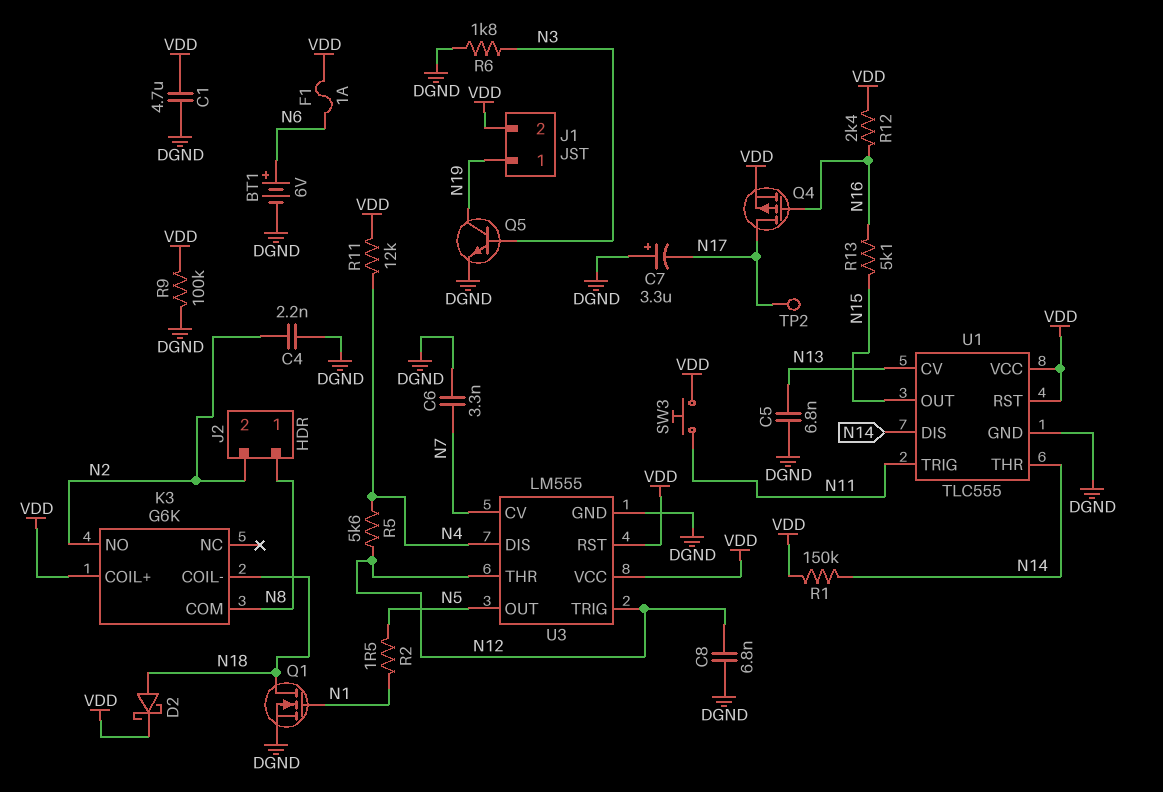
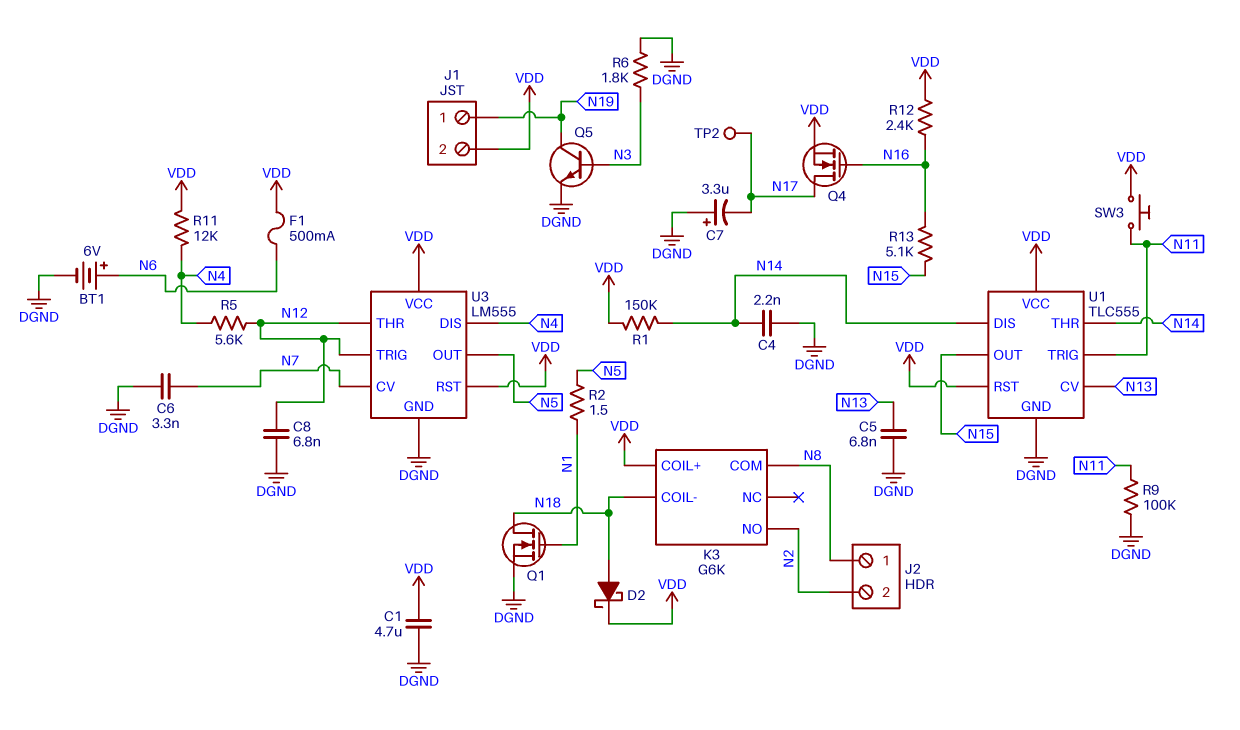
C4: 2.2nF (DGND, N2) -> 2.2nF (DGND, N14)
F1: 1A (N6, VDD) -> 500mA (N6, VDD)
Q4: PMOS (G N16, D N17, S VDD) -> NMOS (G N16, D N17, S VDD)
R9: 100k (DGND, VDD) -> 100k (DGND, N11)

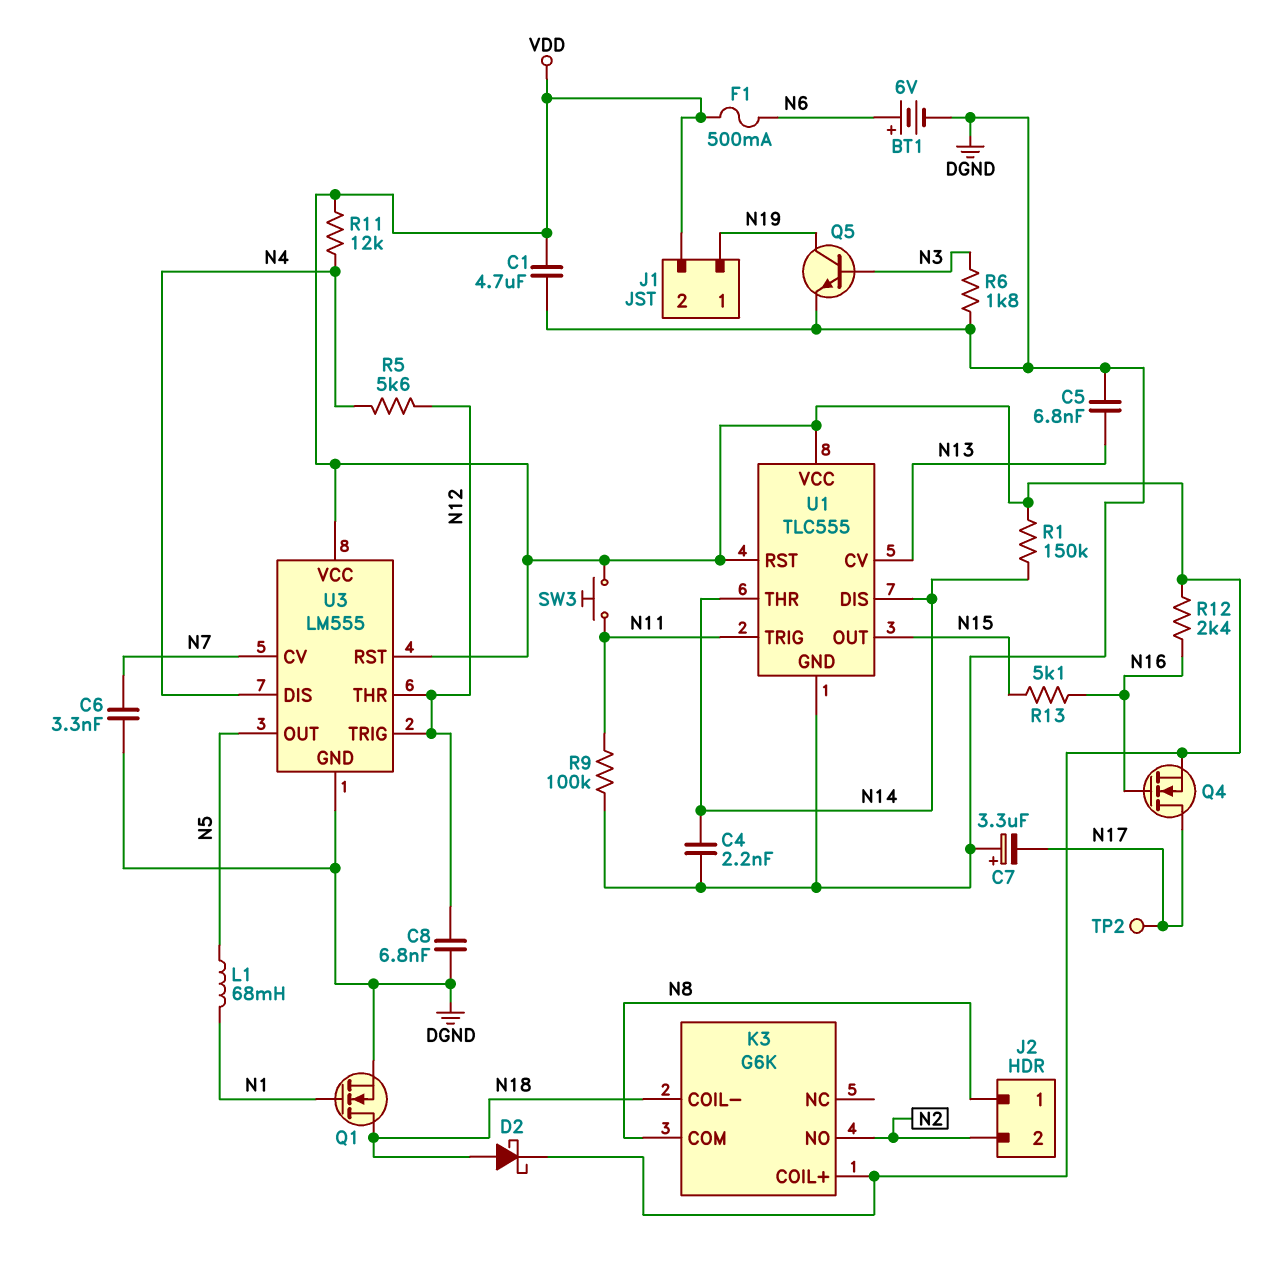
L1: none -> 68mH (N1, N5)
R2: 1.5 (N1, N5) -> none

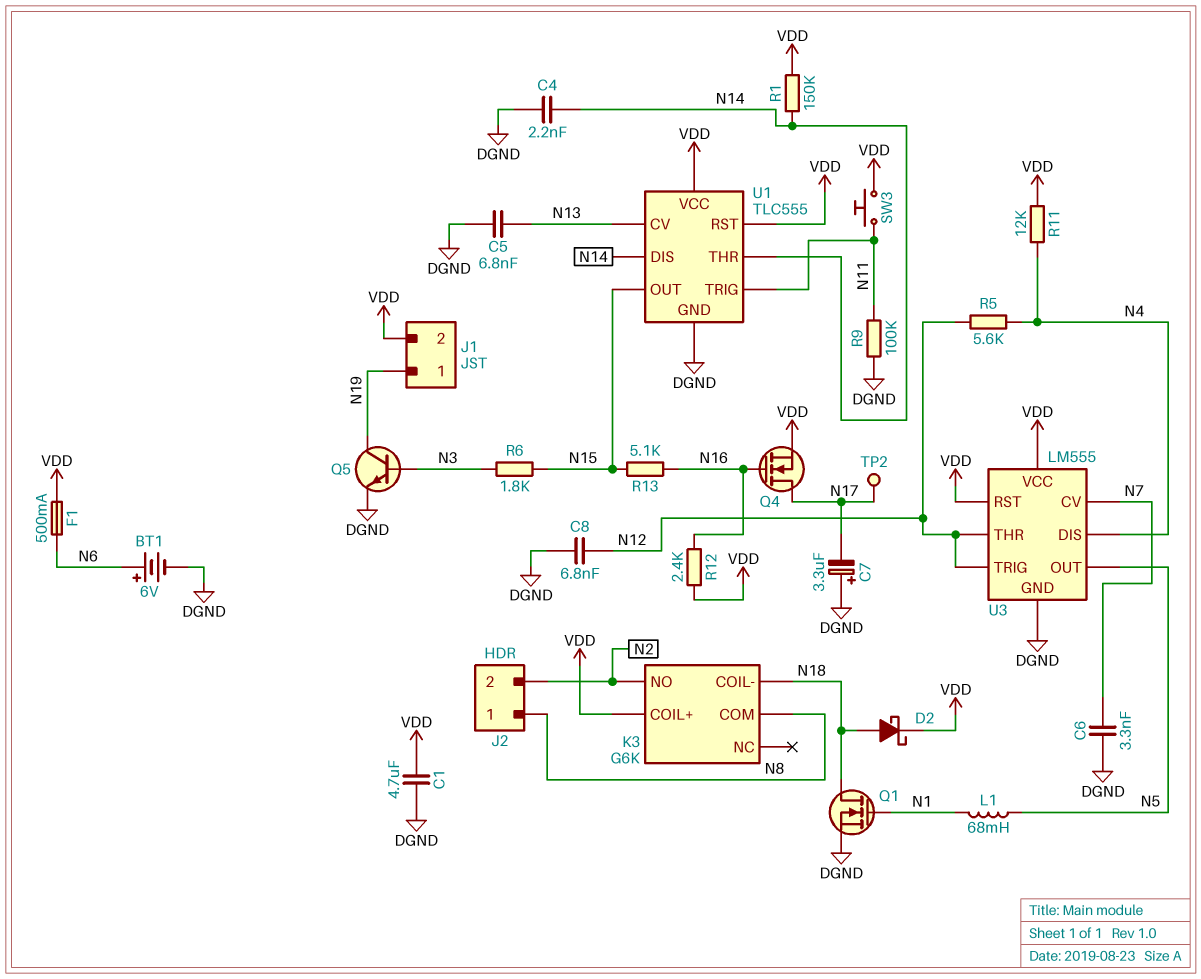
R6: 1.8k (DGND, N3) -> 1.8k (N3, N15)

